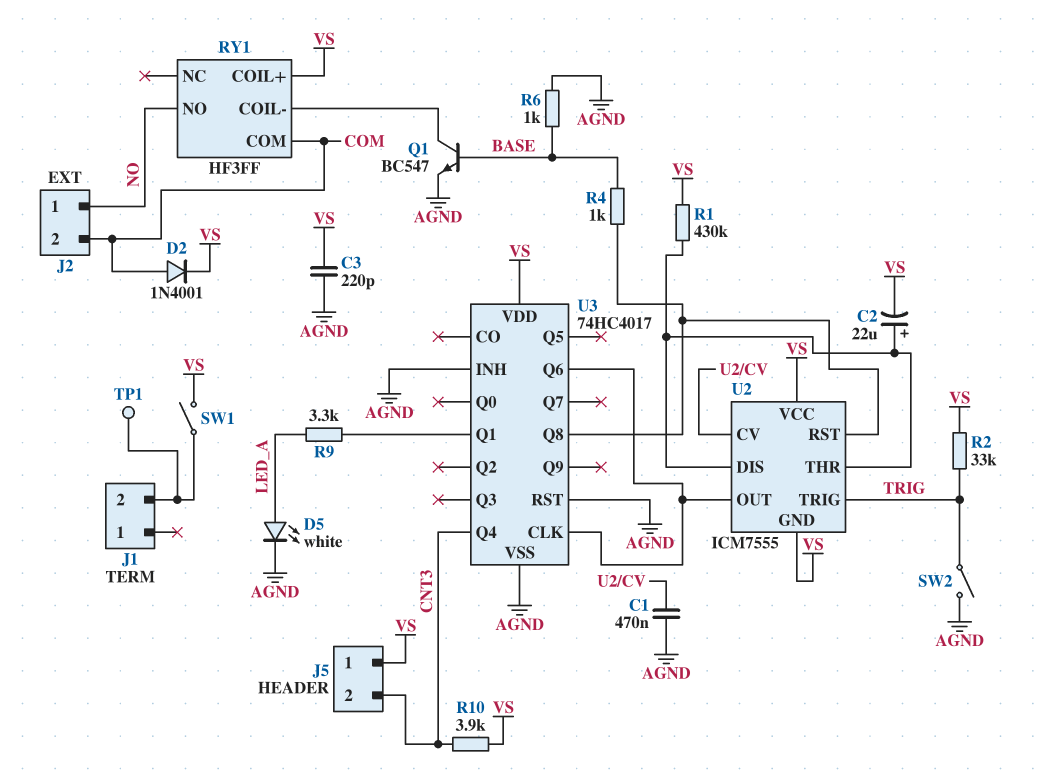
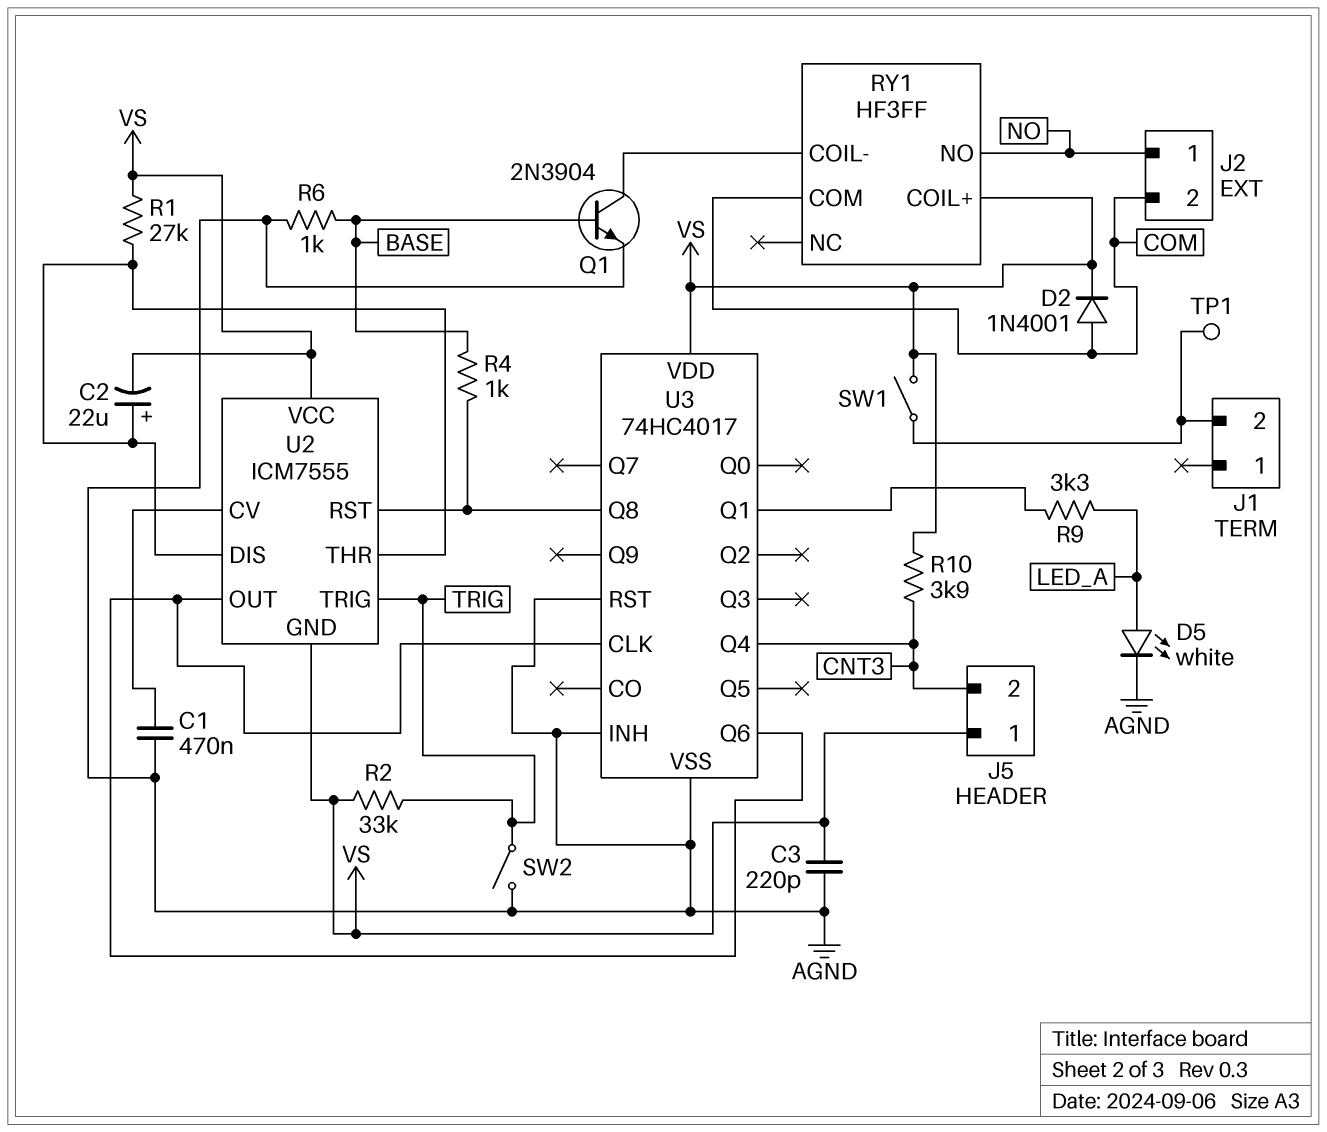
Q1: NPN BC547 (B BASE, C RY1/COIL-, E AGND) -> NPN 2N3904 (B BASE, C RY1/COIL-, E AGND)
R1: 430k (U2/DIS, VS) -> 27k (U2/DIS, VS)

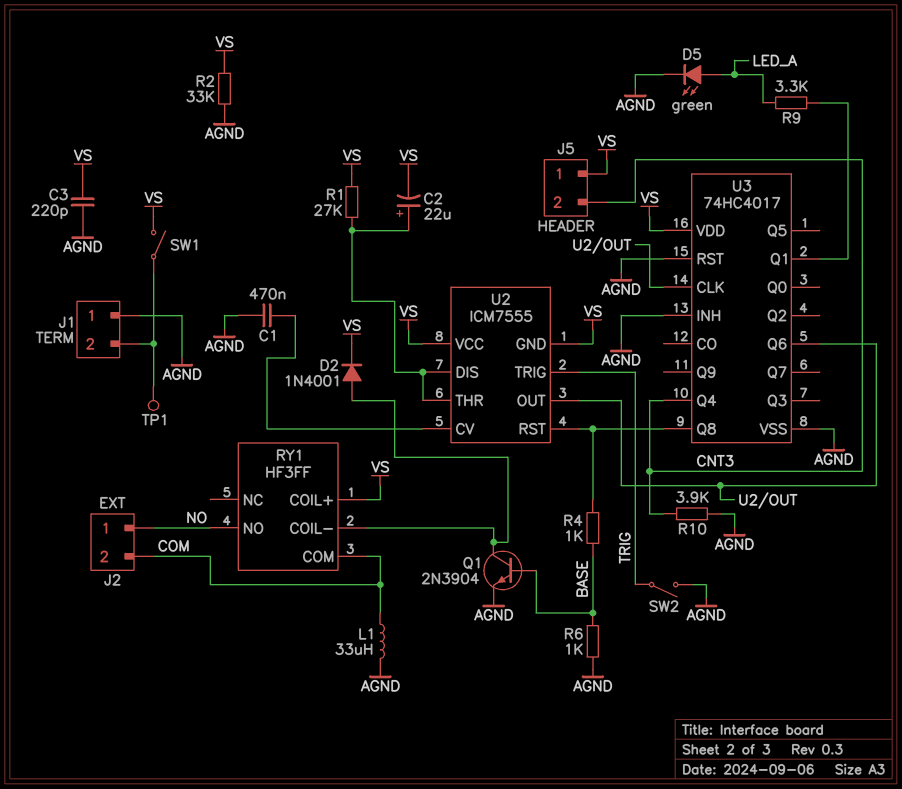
D2: diode 1N4001 (A COM, K VS) -> diode 1N4001 (A RY1/COIL-, K VS)
D5: LED white (A LED_A, K AGND) -> LED green (A LED_A, K AGND)
J1 pin 1: none -> AGND
L1: none -> 33uH (AGND, COM)
R2: 33k (TRIG, VS) -> 33k (AGND, VS)
R10: 3.9k (CNT3, VS) -> 3.9k (AGND, CNT3)

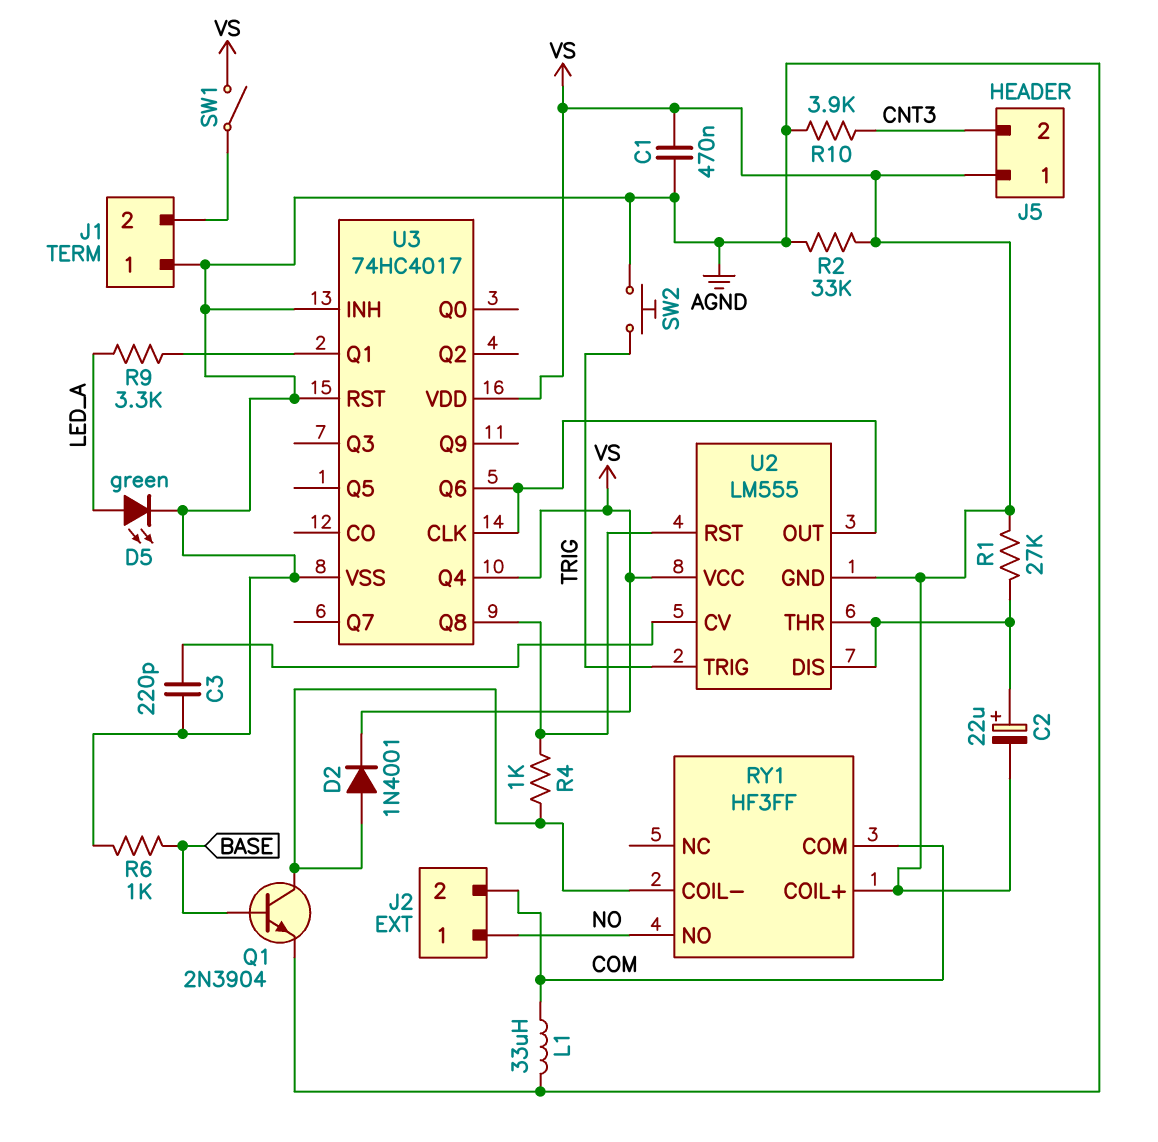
C1: 470nF (AGND, U2/CV) -> 470nF (AGND, VS)
C3: 220pF (AGND, VS) -> 220pF (AGND, U2/CV)
R4: 1k (BASE, U2/RST) -> 1k (RY1/COIL-, U2/RST)
SW2: switch (AGND, TRIG) -> button (AGND, TRIG)
TP1: test point (J1/2) -> none
U2: ICM7555 -> LM555
U3 pin Q4: CNT3 -> VS

